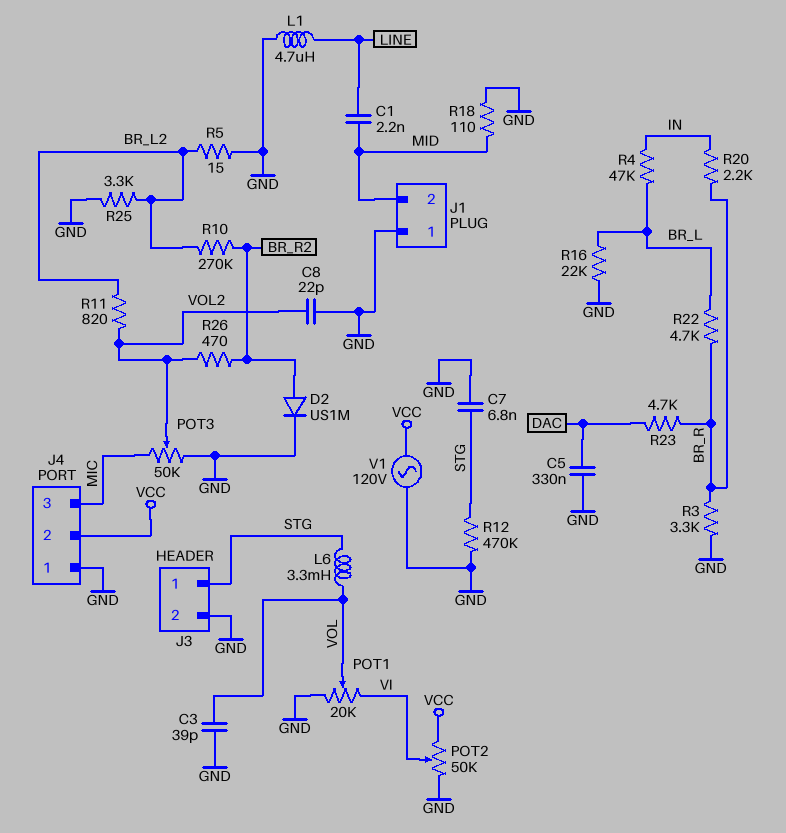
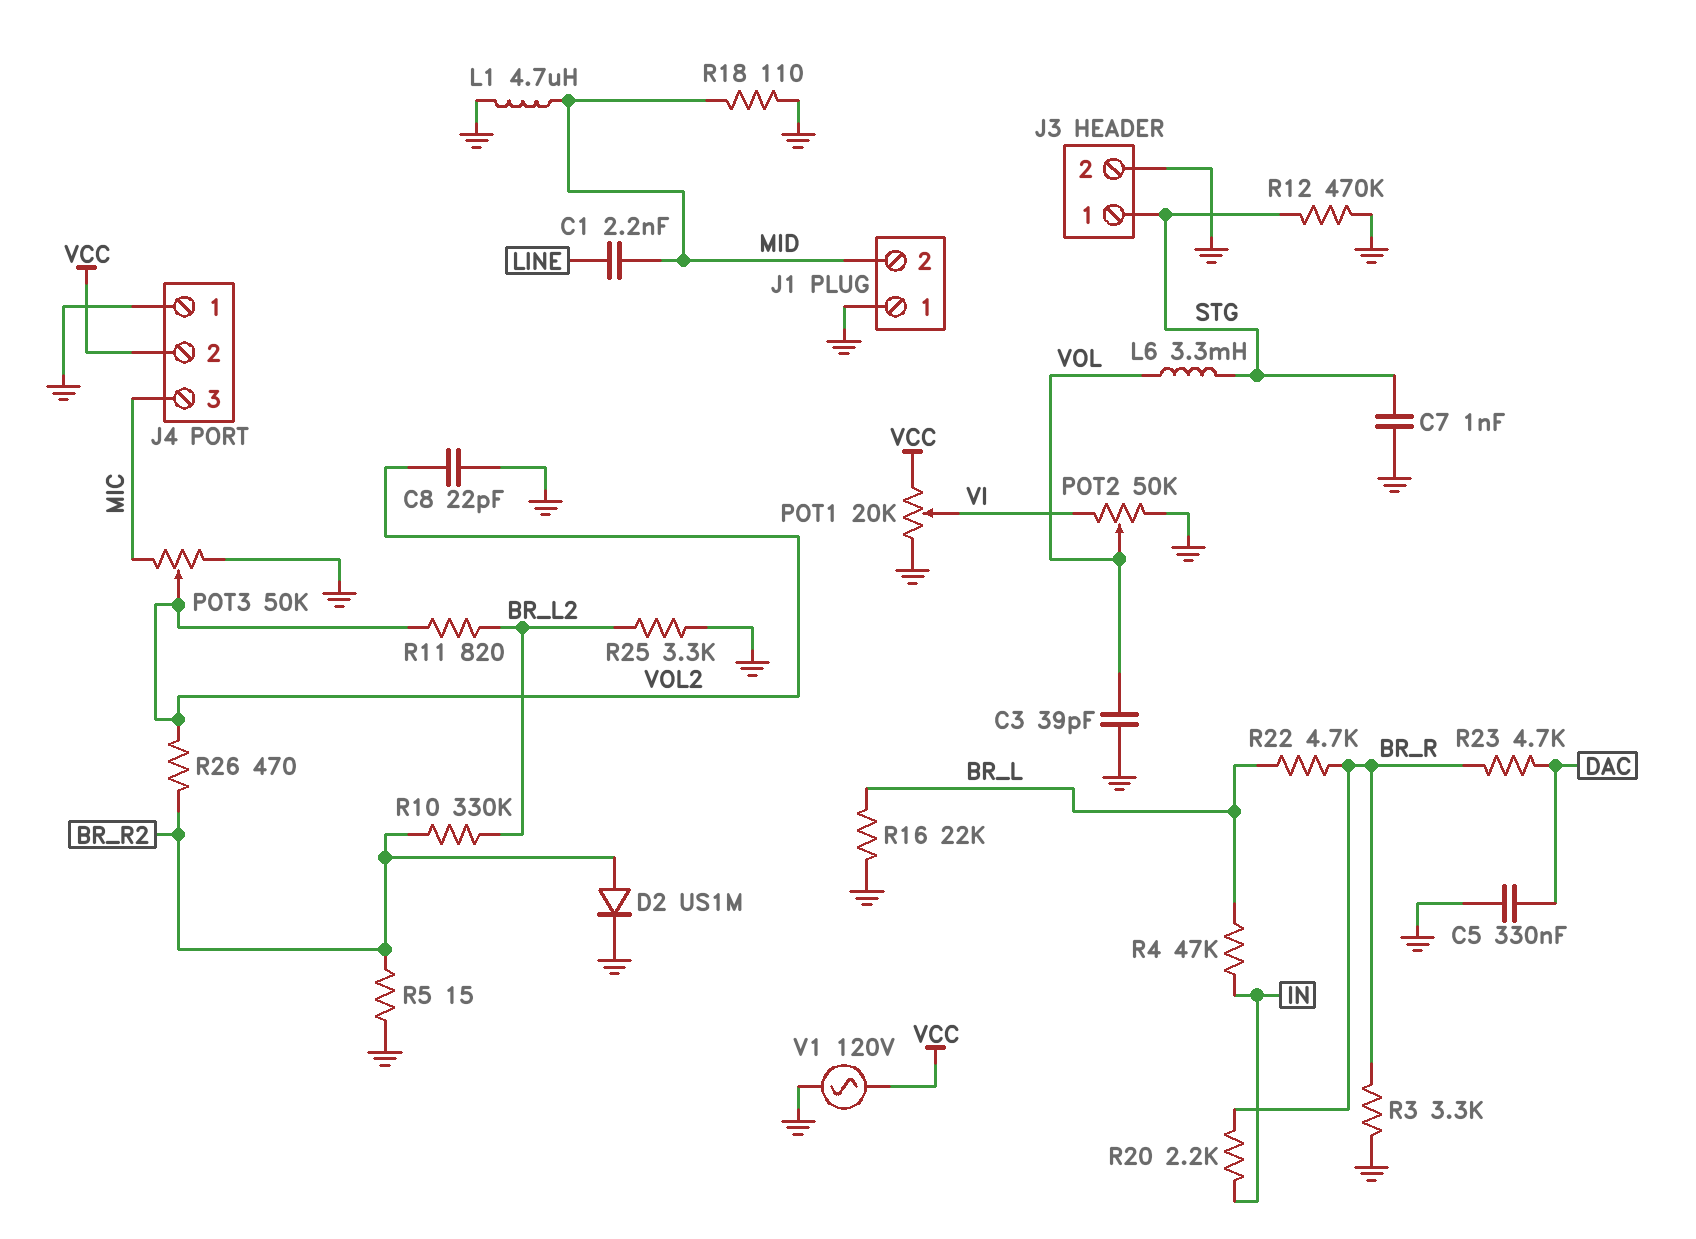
C7: 6.8nF (GND, STG) -> 1nF (GND, STG)
L1: 4.7uH (GND, LINE) -> 4.7uH (GND, MID)
POT1: 20k (GND, VI, wiper VOL) -> 20k (GND, VCC, wiper VI)
POT2: 50k (GND, VCC, wiper VI) -> 50k (GND, VI, wiper VOL)
R5: 15 (BR_L2, GND) -> 15 (BR_R2, GND)
R10: 270k (BR_L2, BR_R2) -> 330k (BR_L2, BR_R2)

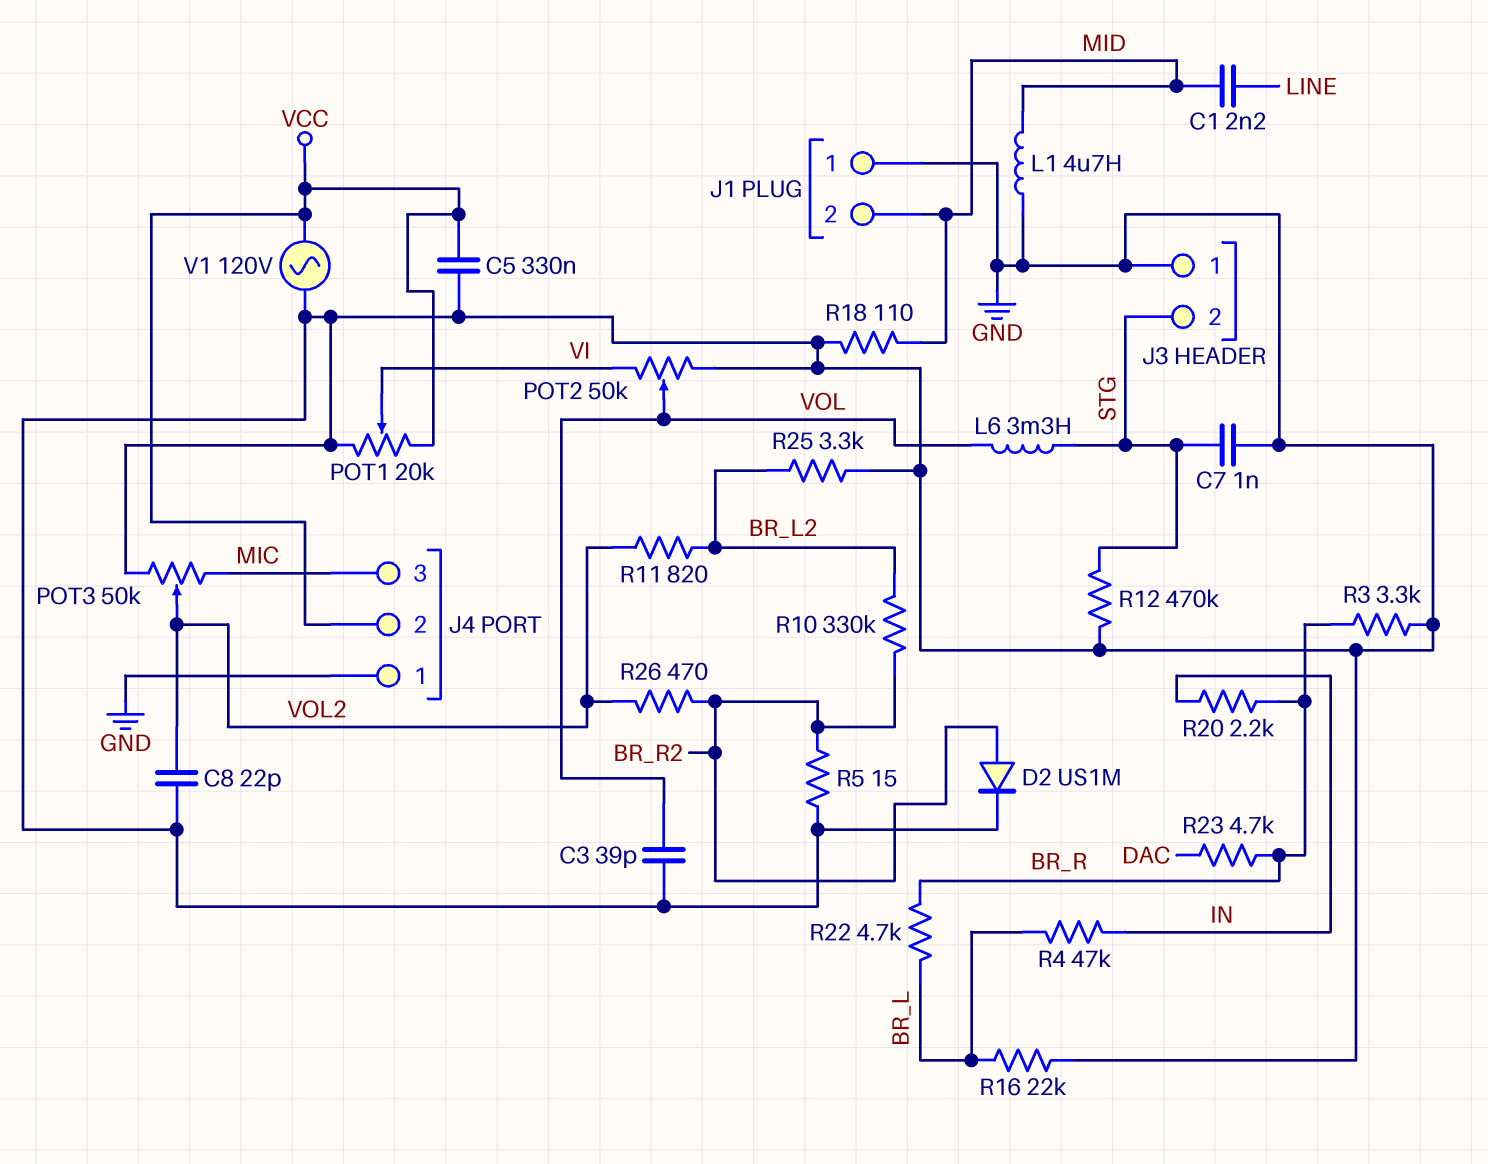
C5: 330nF (DAC, GND) -> 330nF (GND, VCC)
J3 pin 1: STG -> GND
J3 pin 2: GND -> STG

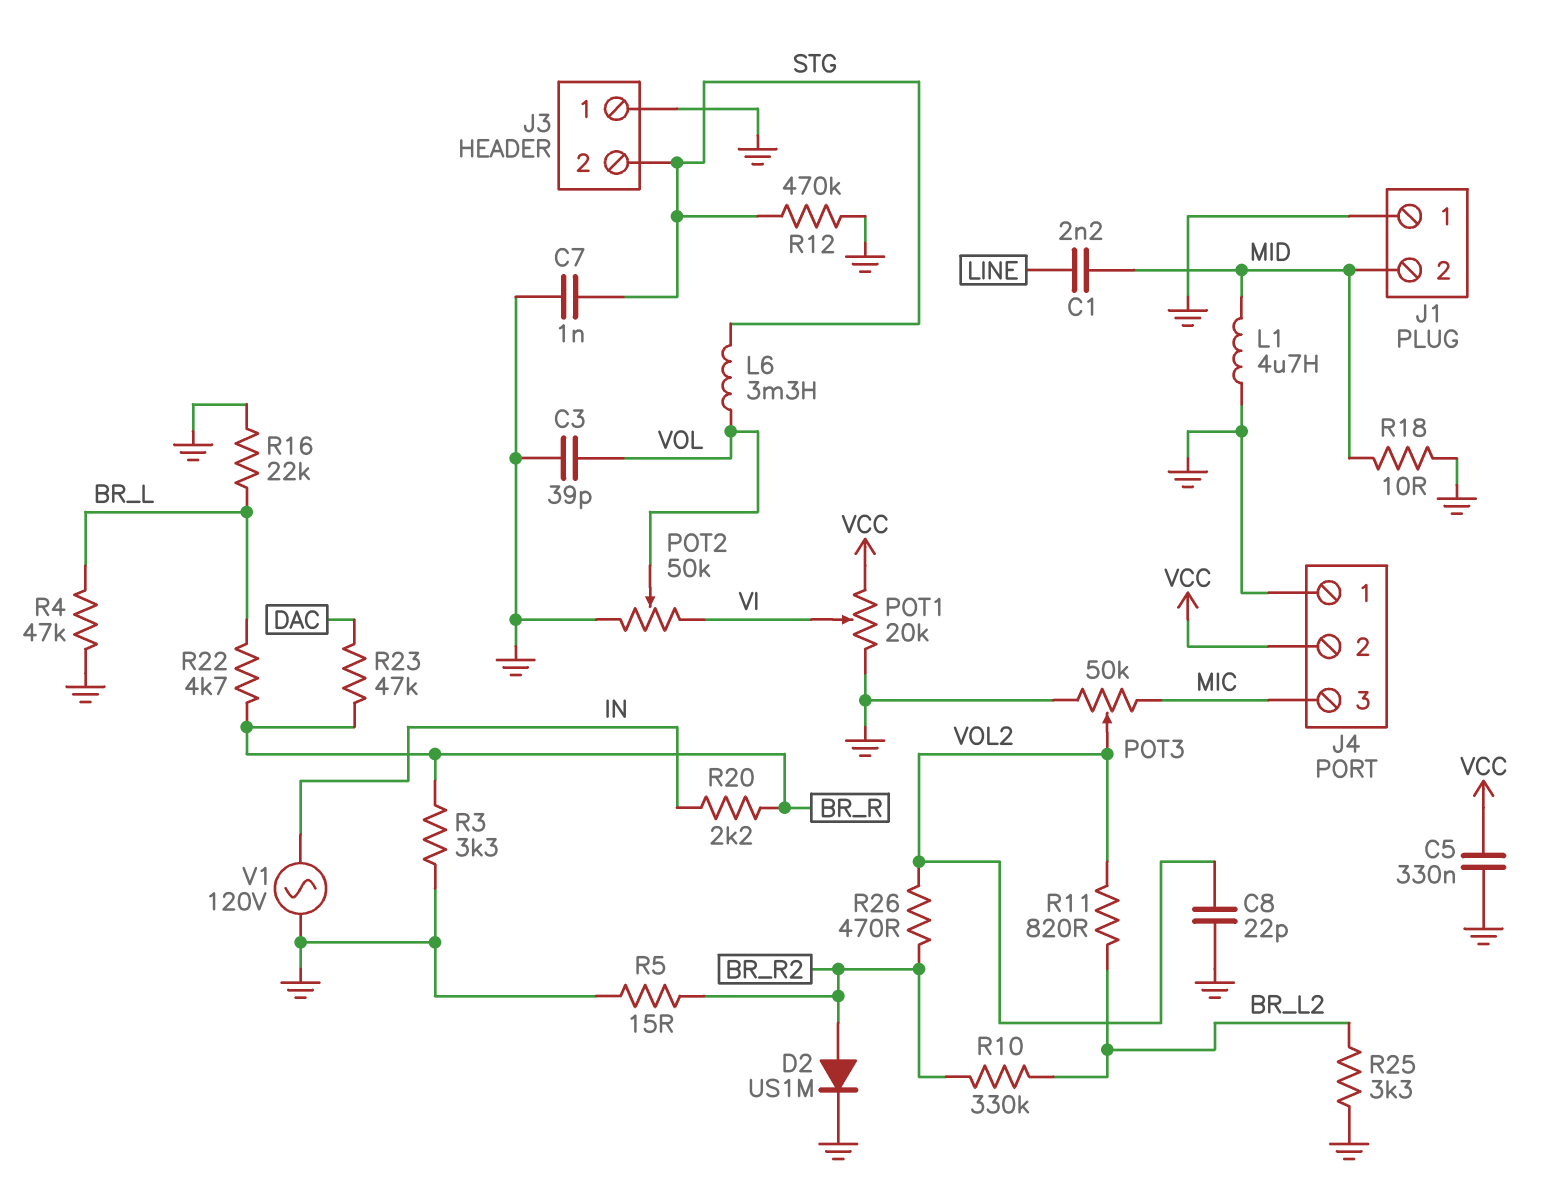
R4: 47k (BR_L, IN) -> 47k (BR_L, GND)
R18: 110 (GND, MID) -> 10 (GND, MID)
R23: 4.7k (BR_R, DAC) -> 47k (BR_R, DAC)
V1: AC 120V (GND, VCC) -> AC 120V (GND, IN)

